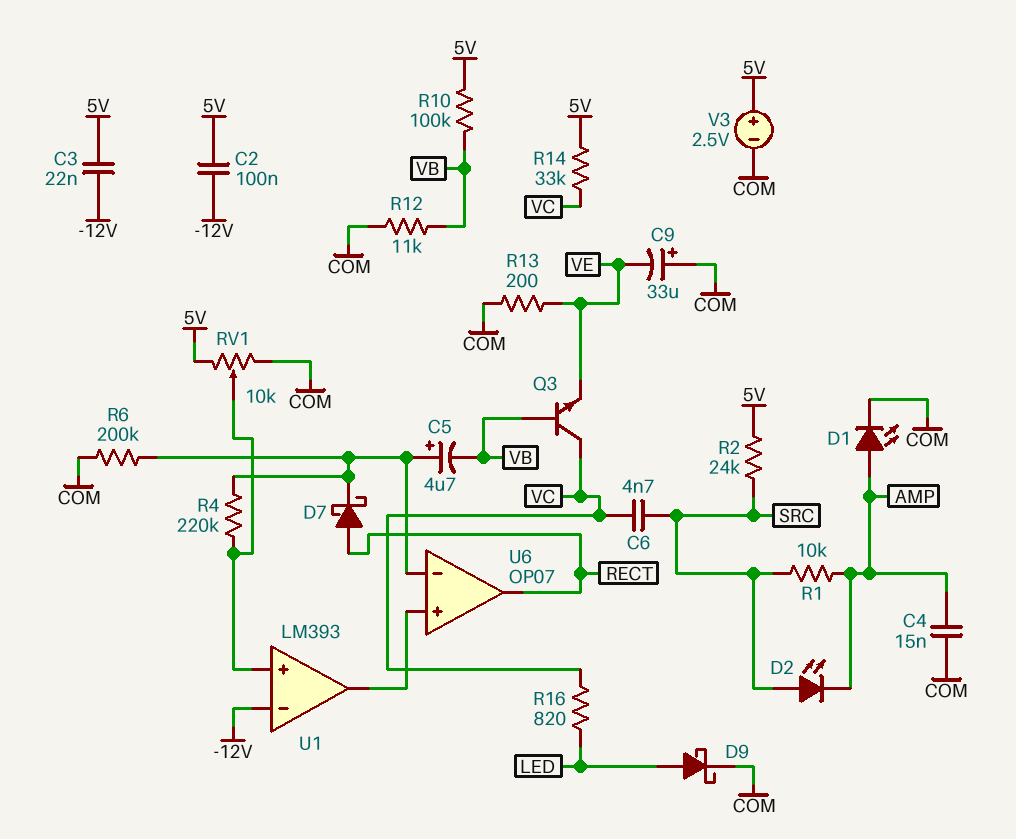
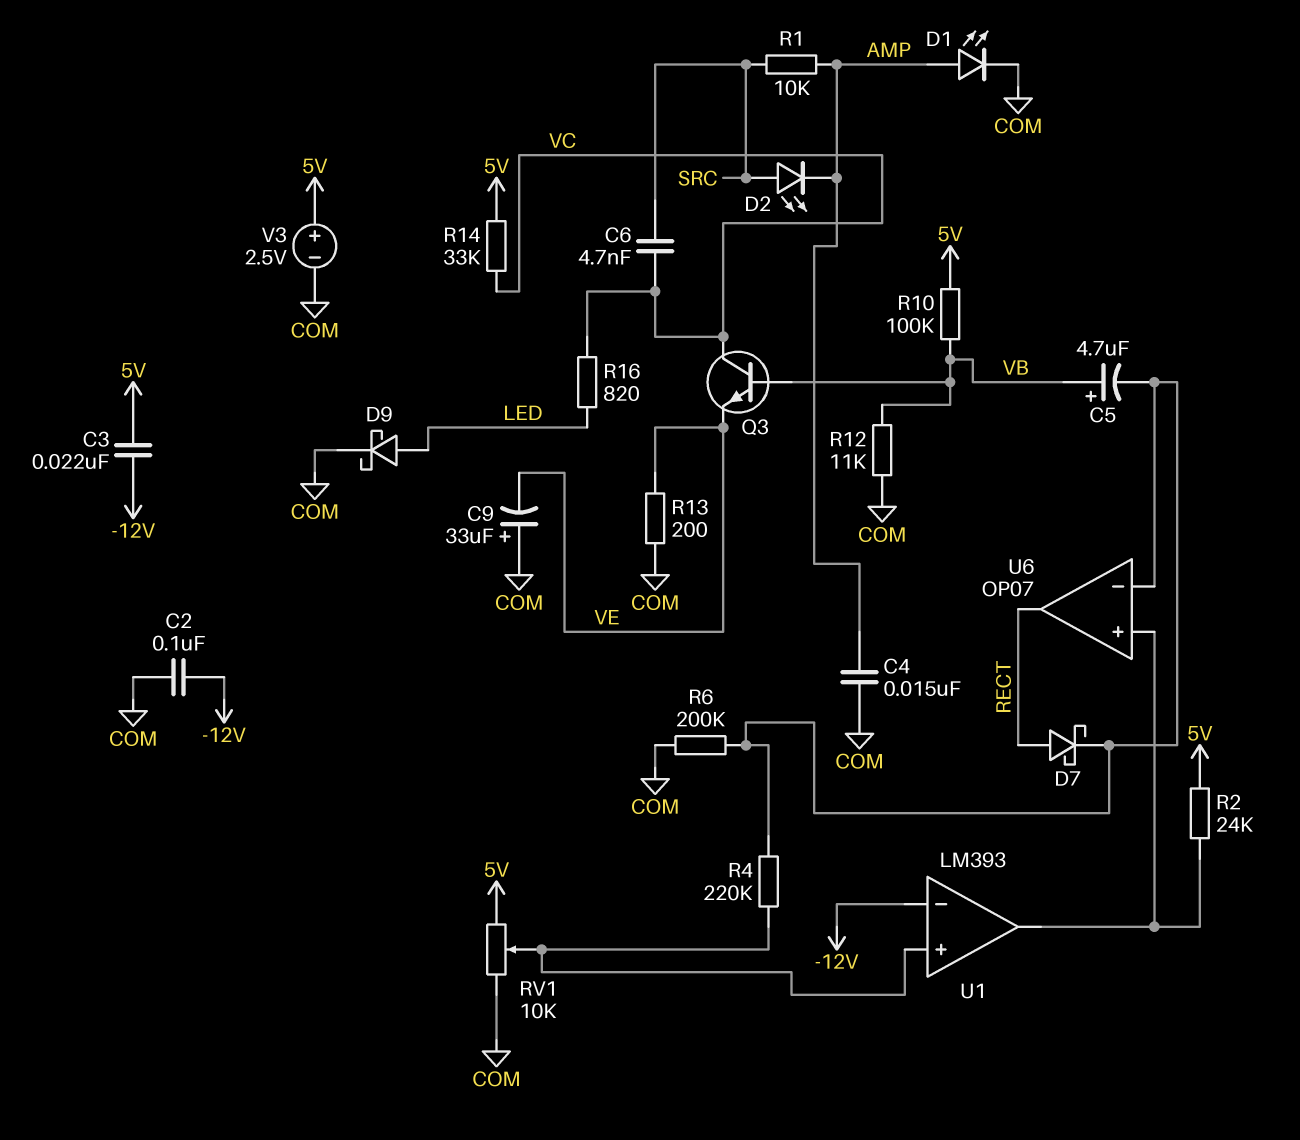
C2: 100nF (-12V, 5V) -> 100nF (-12V, COM)
C5: 4.7uF (plus U6/in-, minus VB) -> 4.7uF (plus VB, minus U6/in-)
R2: 24k (5V, SRC) -> 24k (5V, U1/out)

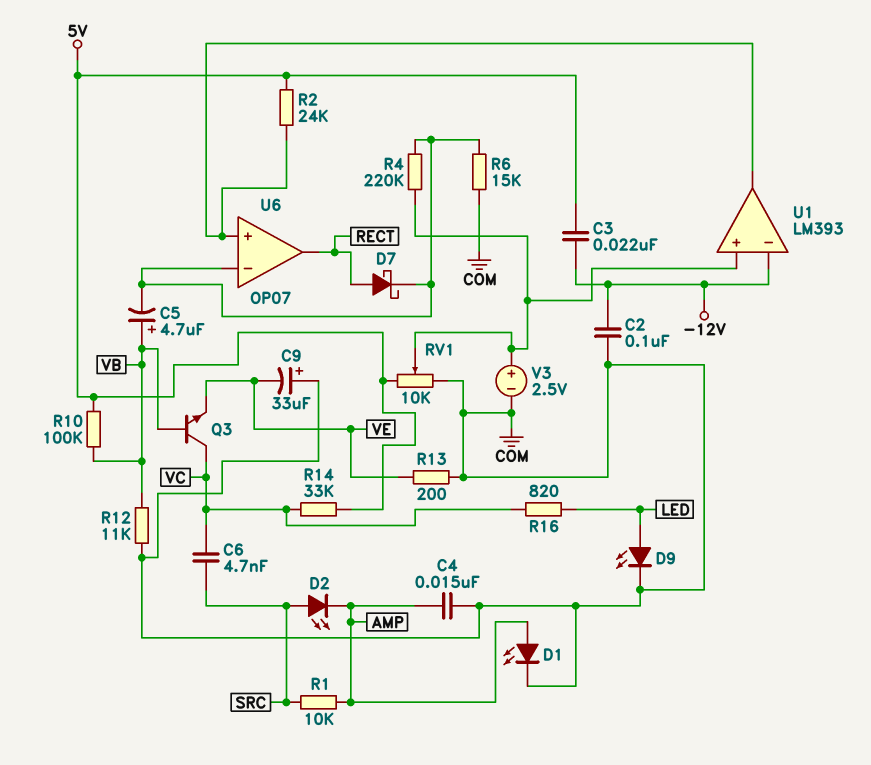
D9: schottky (A LED, K COM) -> LED (A LED, K COM)
R6: 200k (COM, U6/in-) -> 15k (COM, U6/in-)
V3: 2.5V (plus 5V, minus COM) -> 2.5V (plus U1/in+, minus COM)

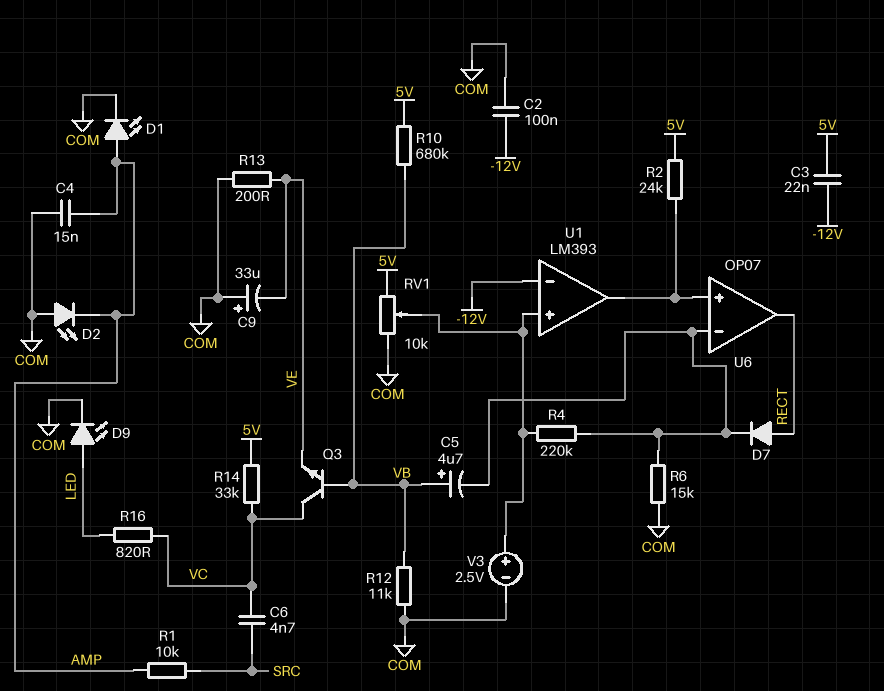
D2: LED (A SRC, K AMP) -> LED (A COM, K AMP)
D7: schottky (A RECT, K U6/in-) -> diode (A RECT, K U6/in-)
R10: 100k (5V, VB) -> 680k (5V, VB)

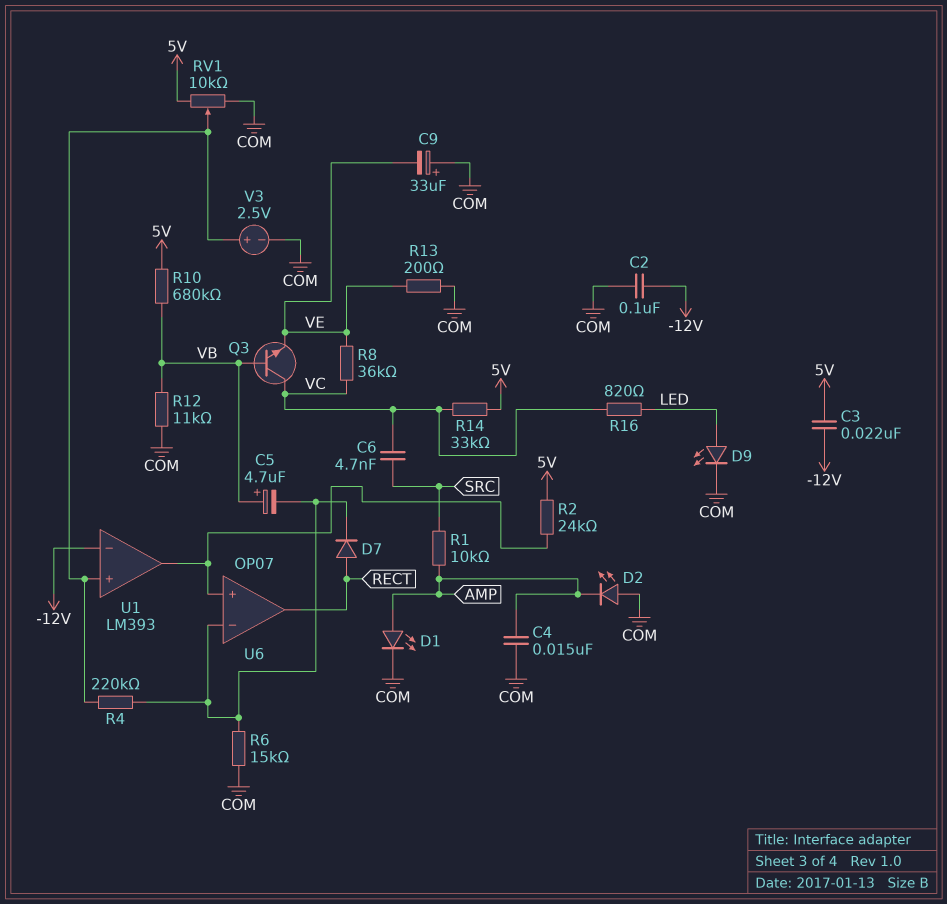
R8: none -> 36k (VC, VE)

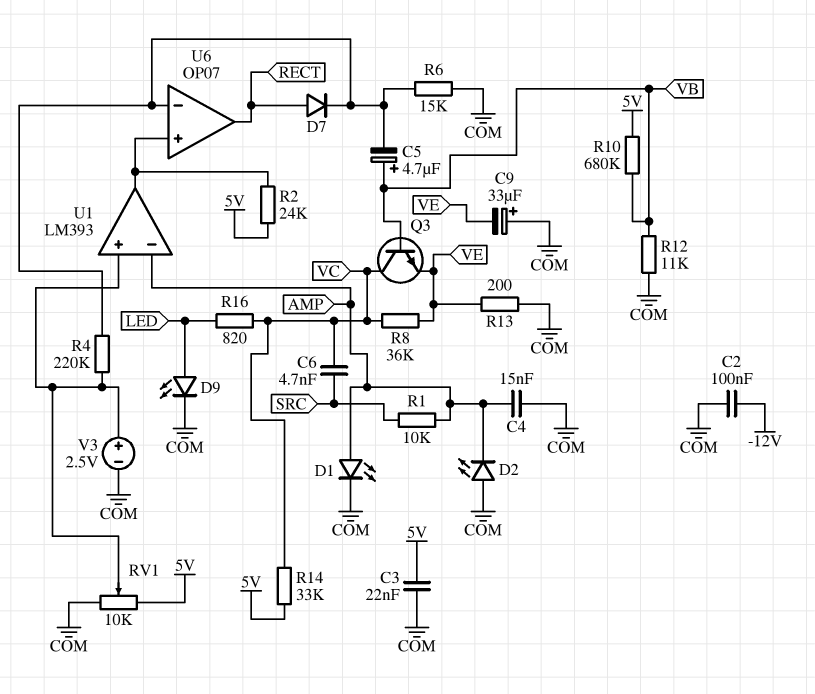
C3: 22nF (-12V, 5V) -> 22nF (5V, COM)
U1 pin in-: -12V -> AMP

